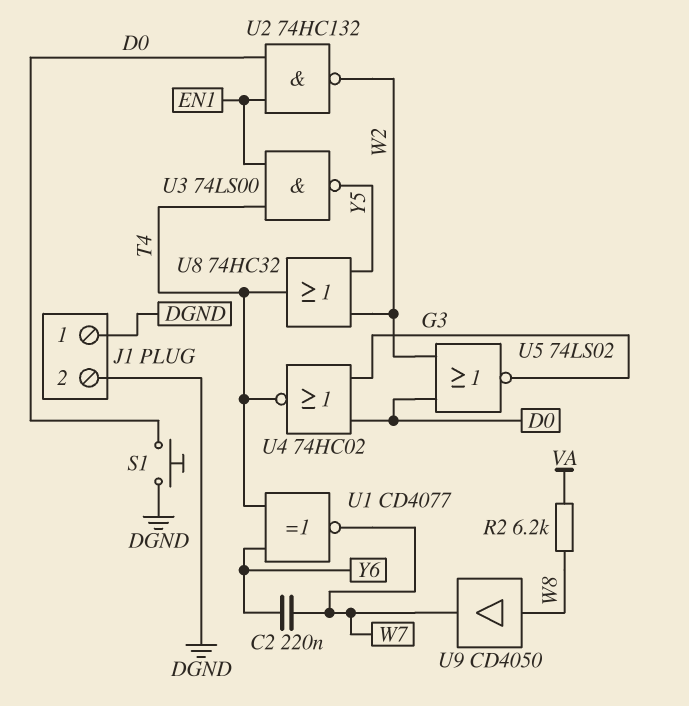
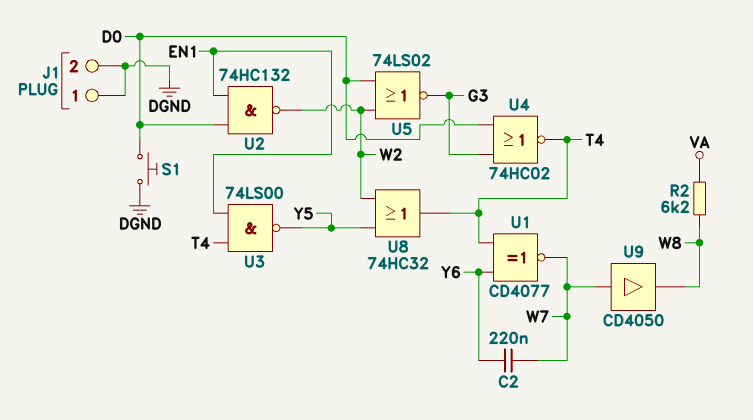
U9: buffer CD4050 (in W8, out W7) -> buffer CD4050 (in W7, out W8)

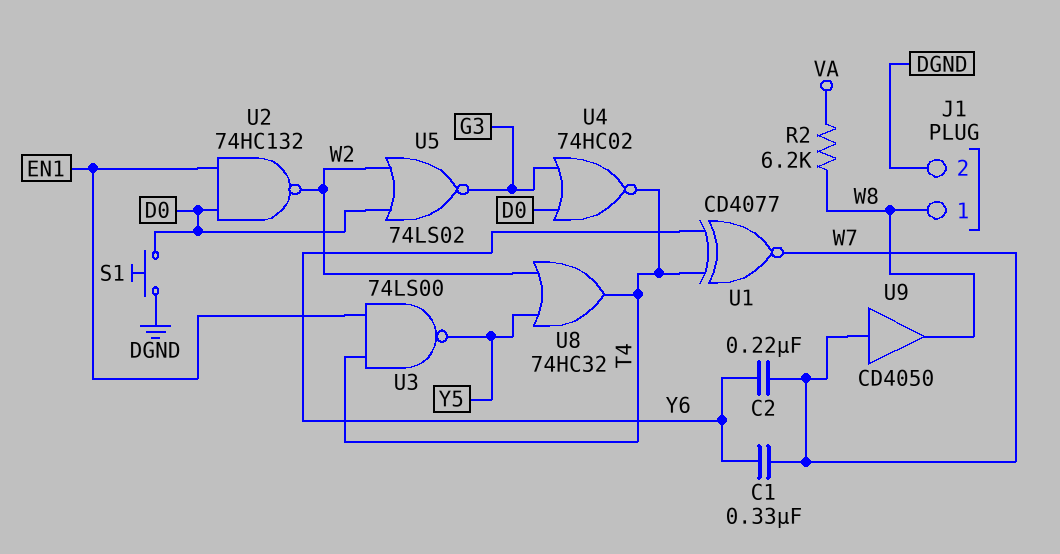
C1: none -> 330nF (W7, Y6)
J1 pin 1: DGND -> W8

